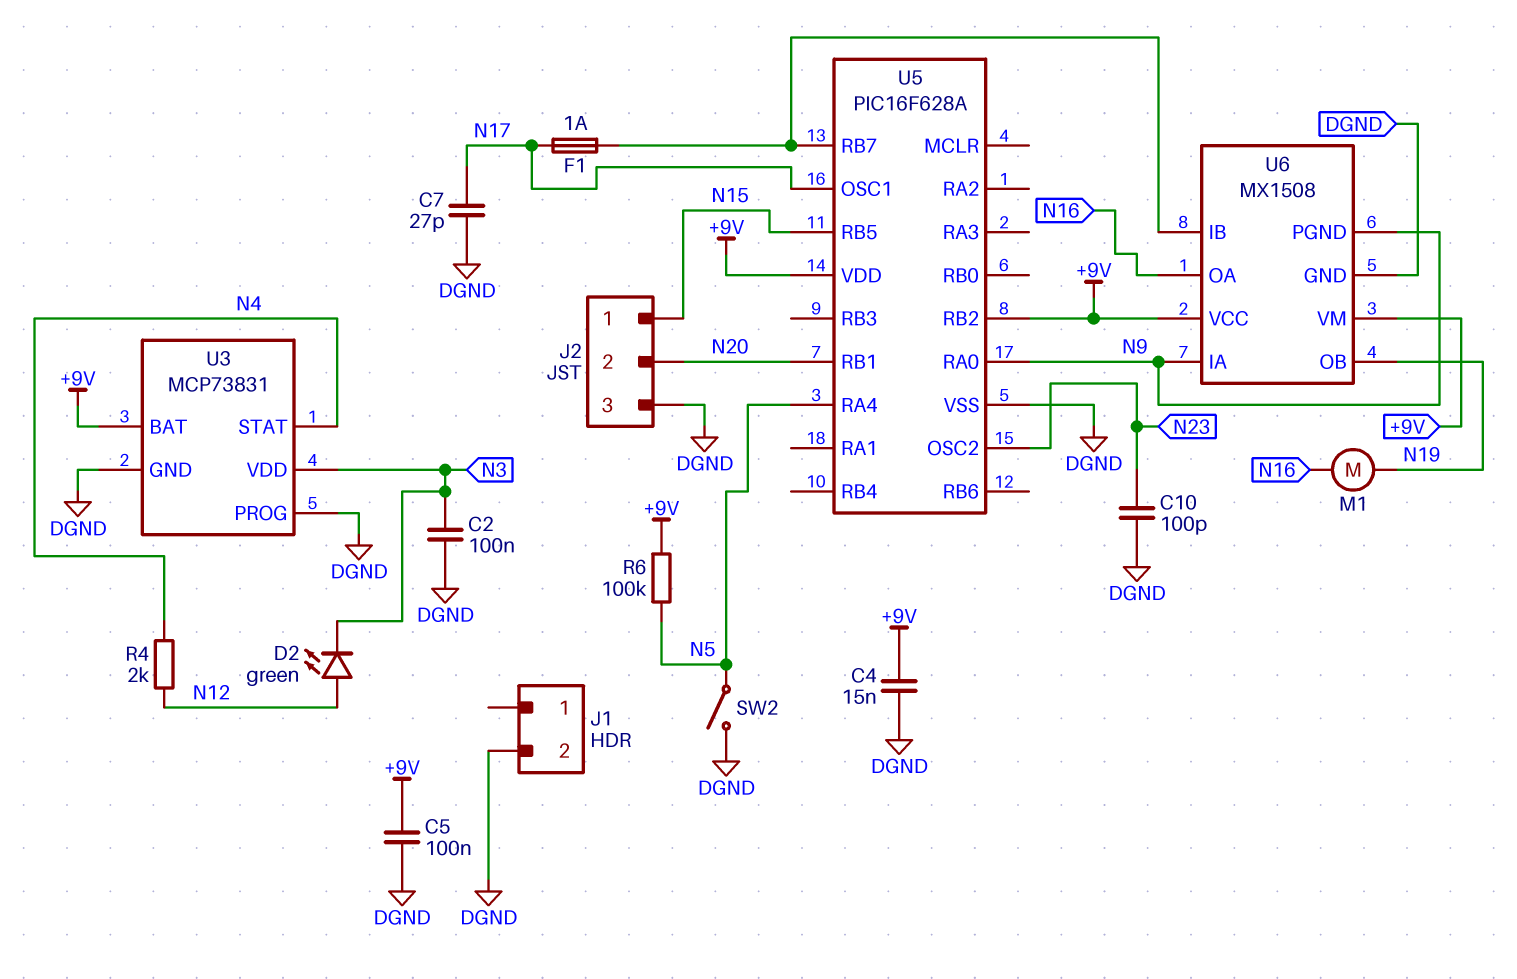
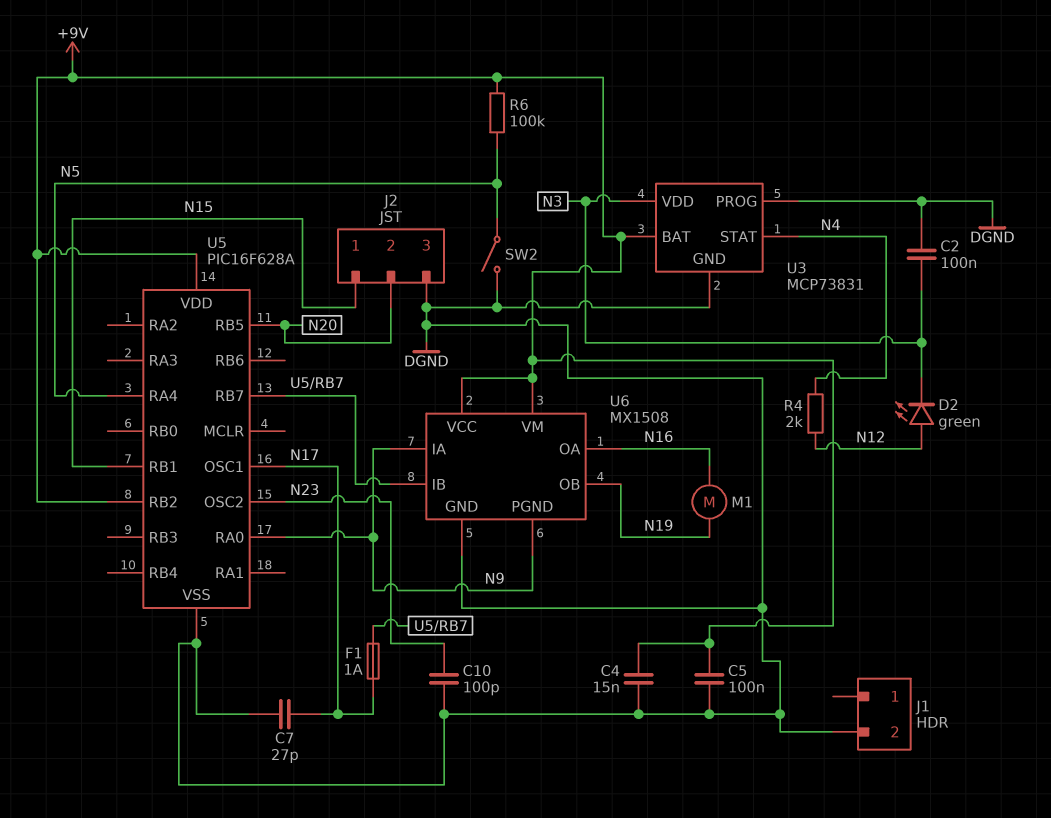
U5 pin RB1: N20 -> N15
U5 pin RB5: N15 -> N20

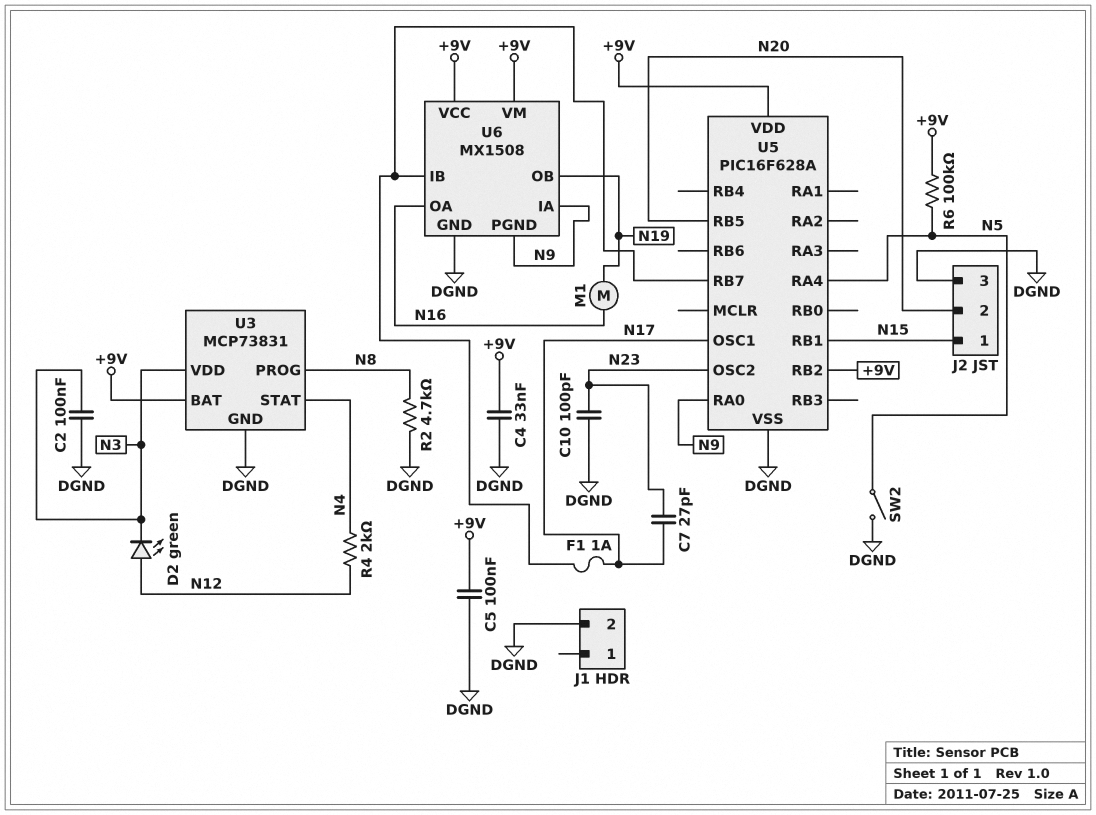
C4: 15nF (+9V, DGND) -> 33nF (+9V, DGND)
C7: 27pF (DGND, N17) -> 27pF (N17, N23)
R2: none -> 4.7k (DGND, N8)
U3 pin PROG: DGND -> N8

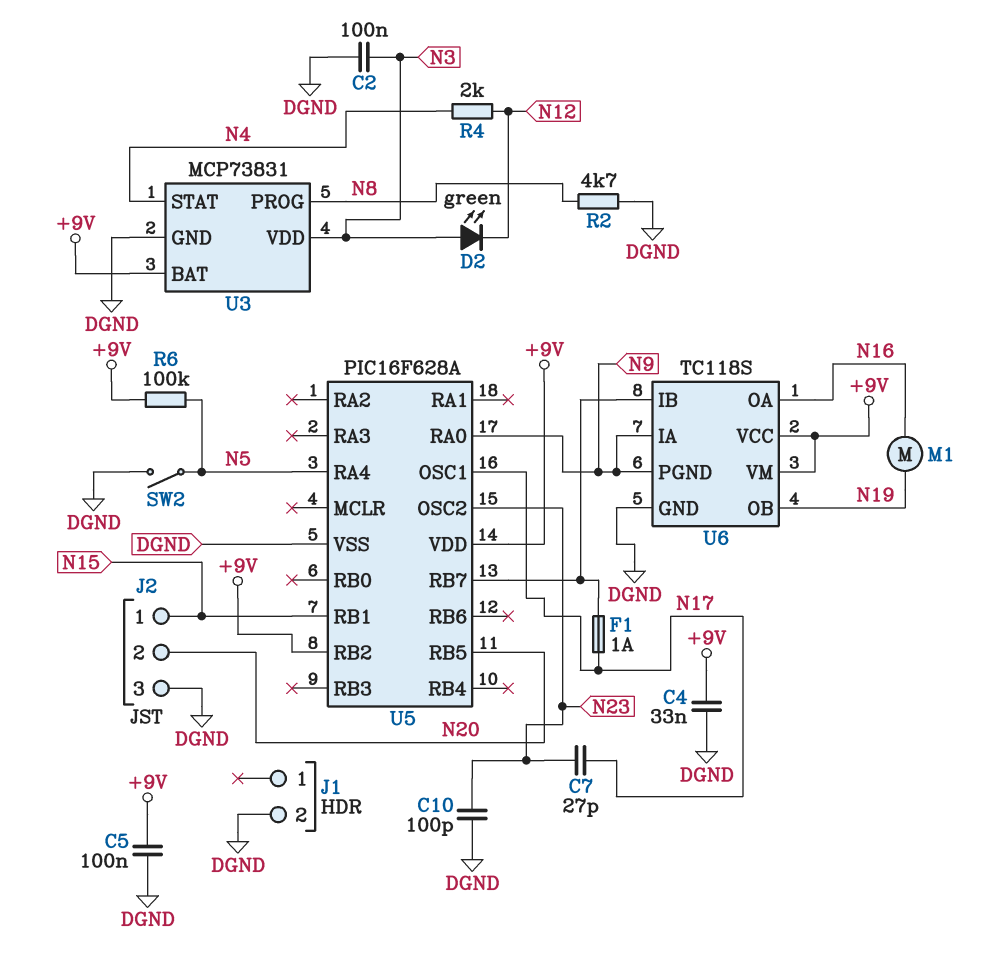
D2: LED green (A N12, K N3) -> LED green (A N3, K N12)
U6: MX1508 -> TC118S

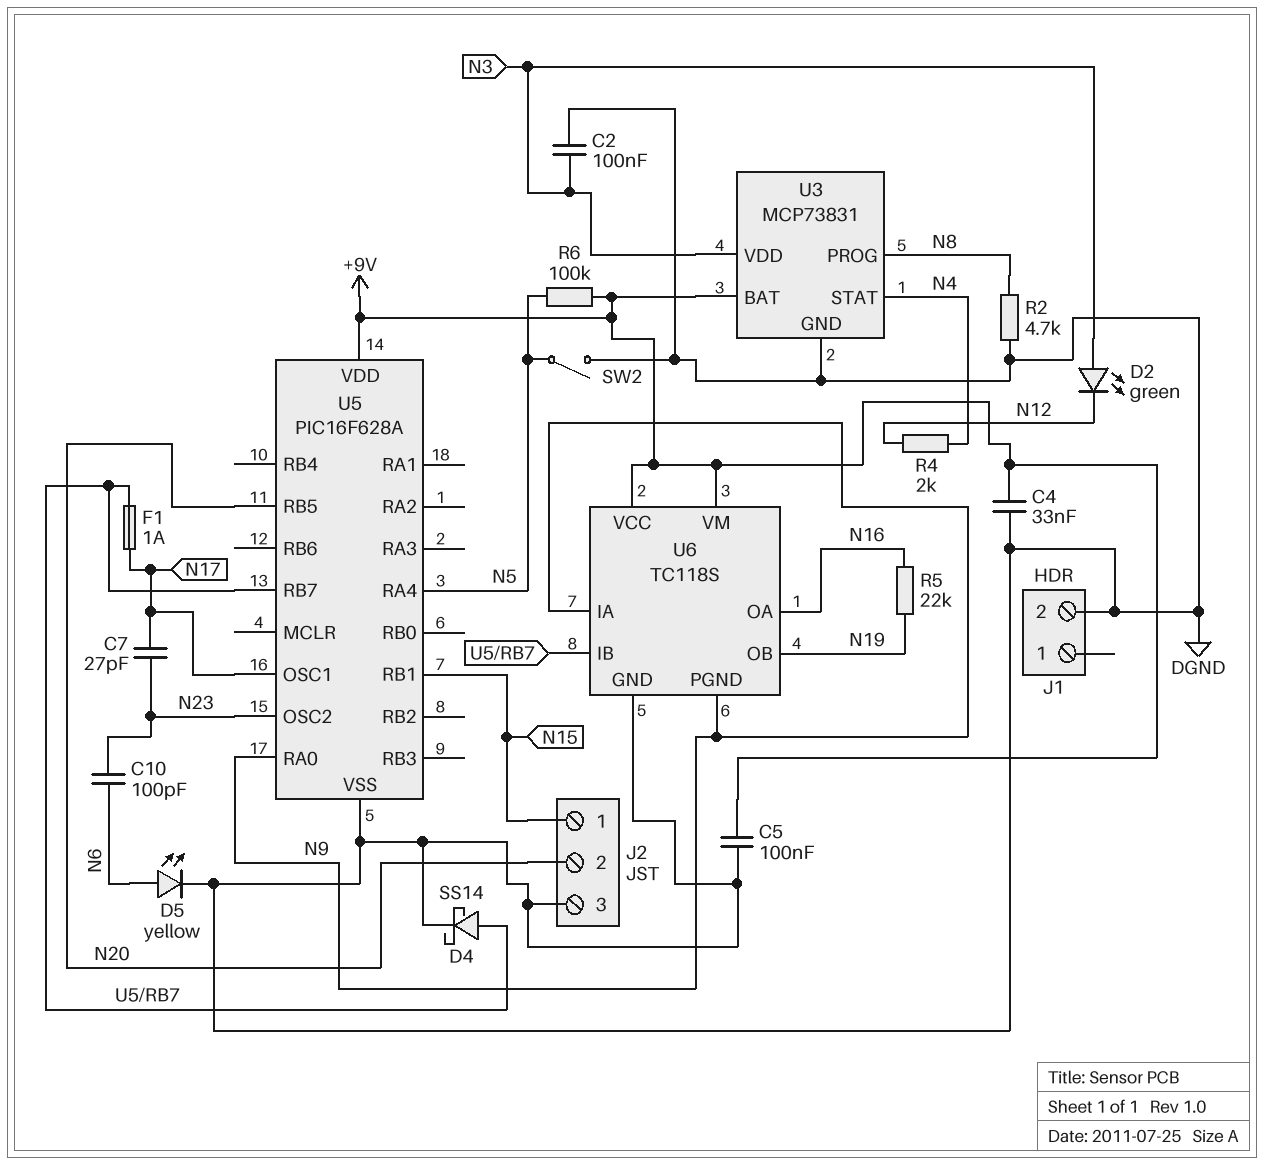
C10: 100pF (DGND, N23) -> 100pF (N6, N23)
D4: none -> schottky SS14 (A U5/RB7, K DGND)
D5: none -> LED yellow (A N6, K DGND)
M1: motor (N16, N19) -> none
R5: none -> 22k (N16, N19)
U5 pin RB2: +9V -> none

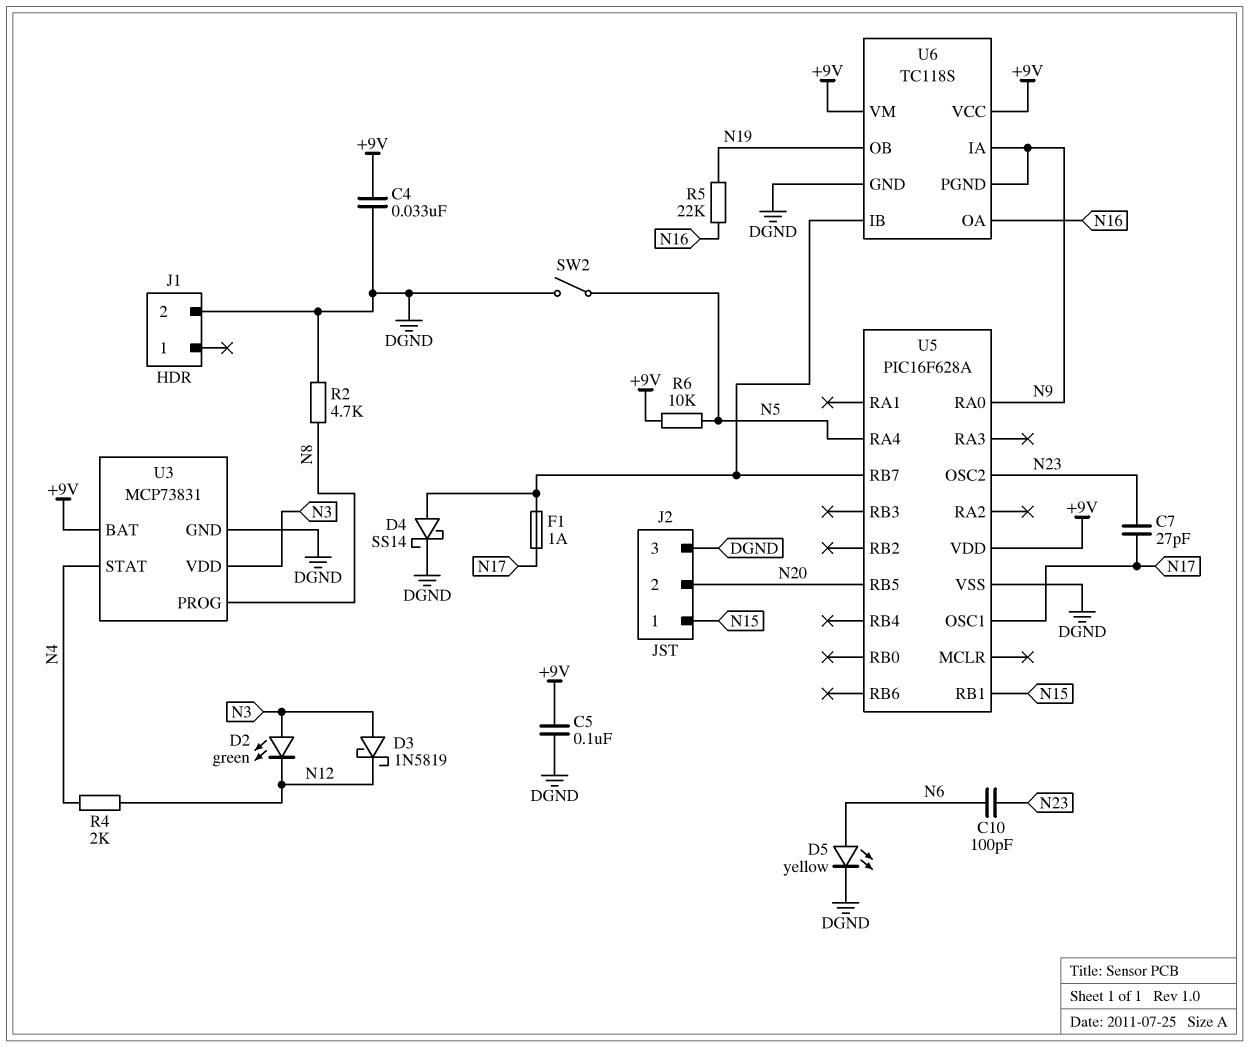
C2: 100nF (DGND, N3) -> none
D3: none -> schottky 1N5819 (A N3, K N12)
R6: 100k (+9V, N5) -> 10k (+9V, N5)

